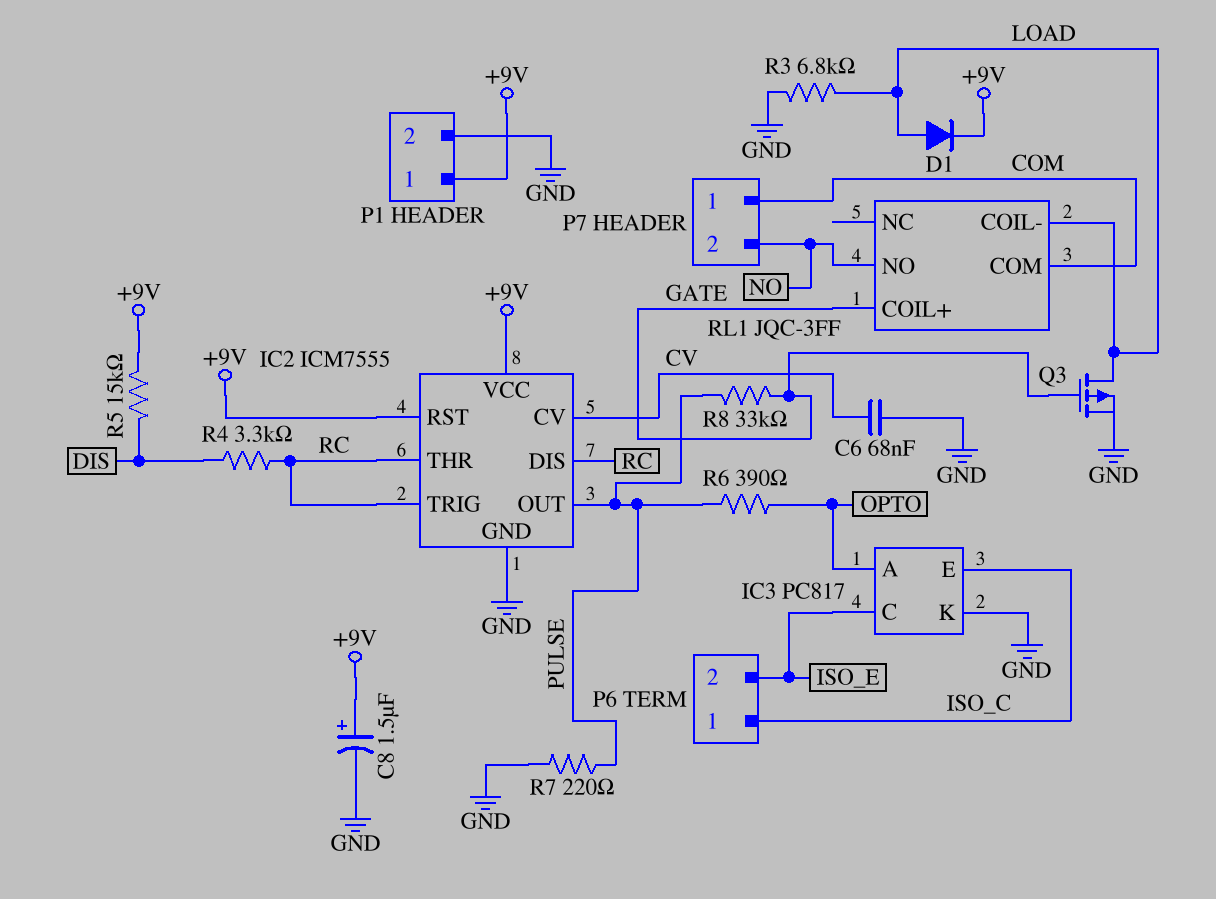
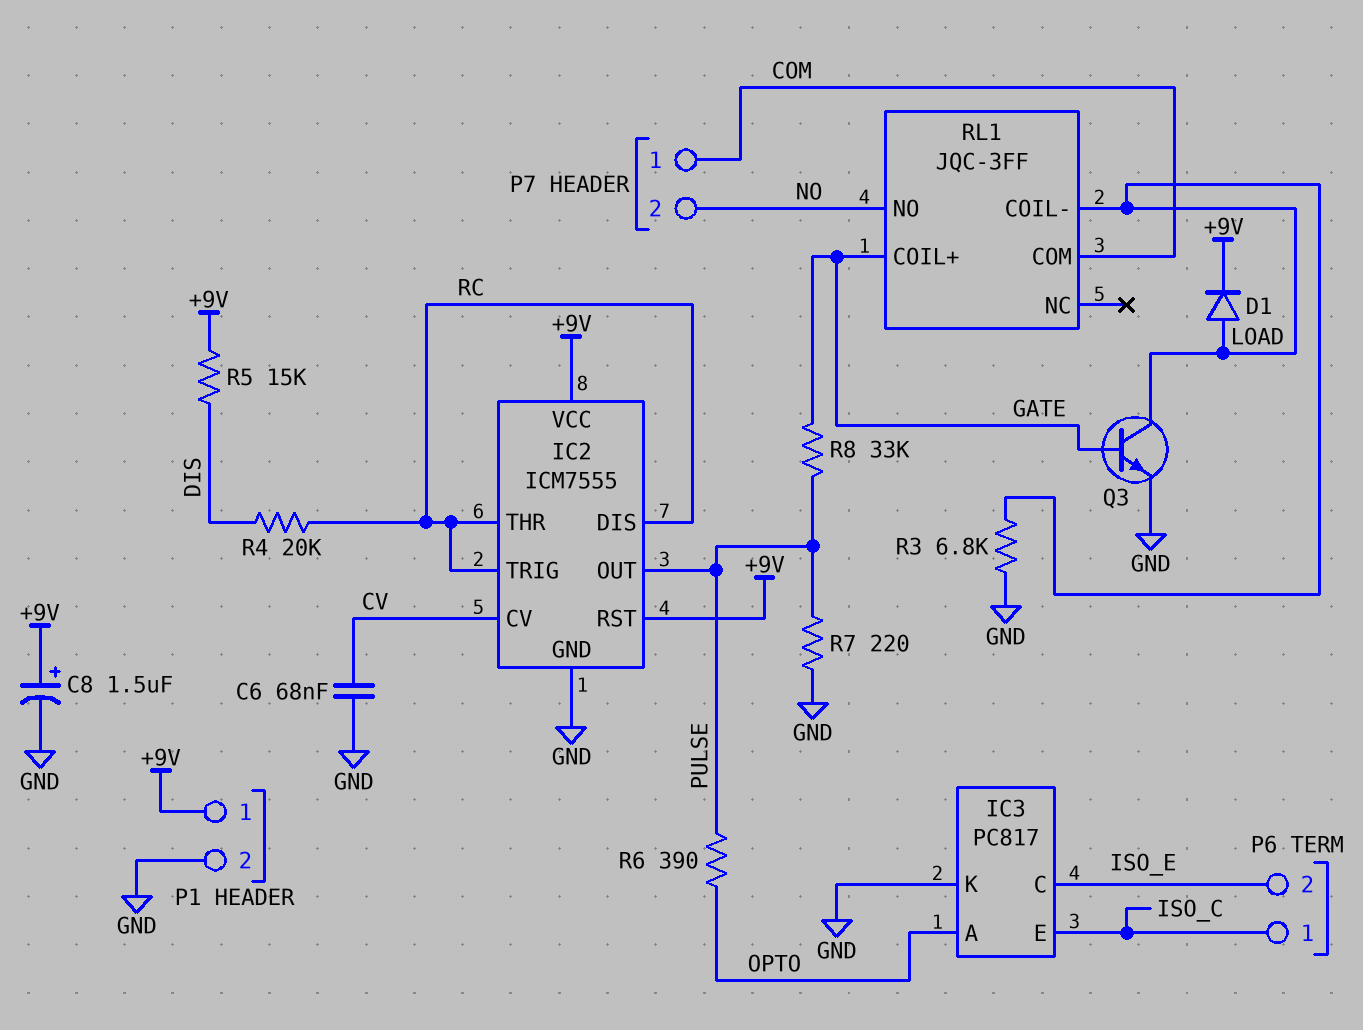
Q3: PMOS (G GATE, D LOAD, S GND) -> NPN (B GATE, C LOAD, E GND)
R4: 3.3k (DIS, RC) -> 20k (DIS, RC)

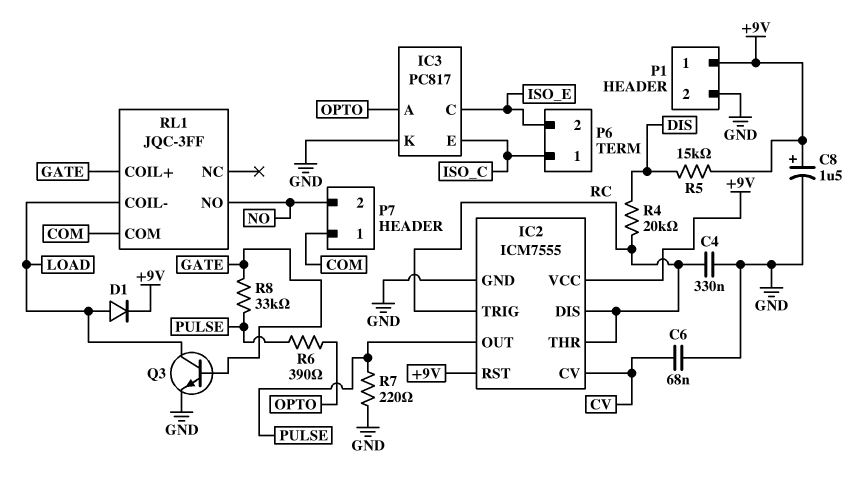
C4: none -> 330nF (GND, RC)
R3: 6.8k (GND, LOAD) -> none

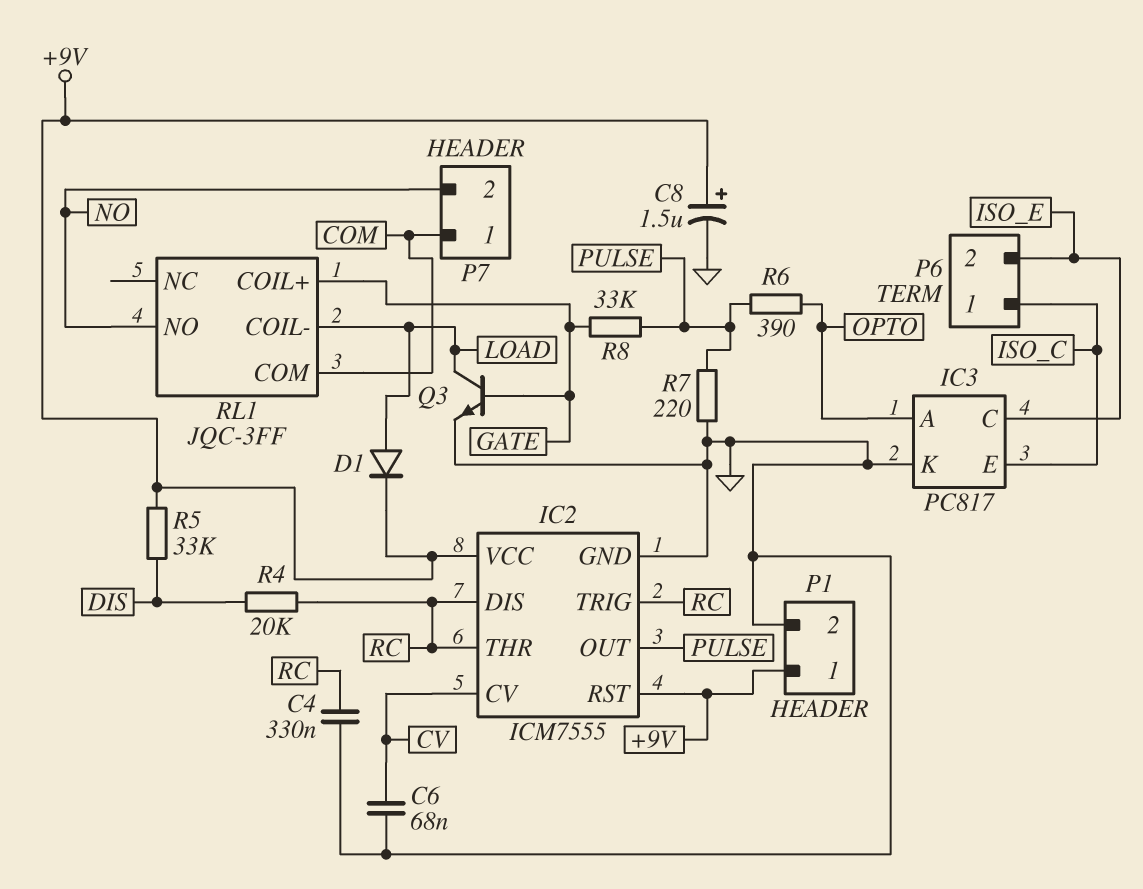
R5: 15k (+9V, DIS) -> 33k (+9V, DIS)

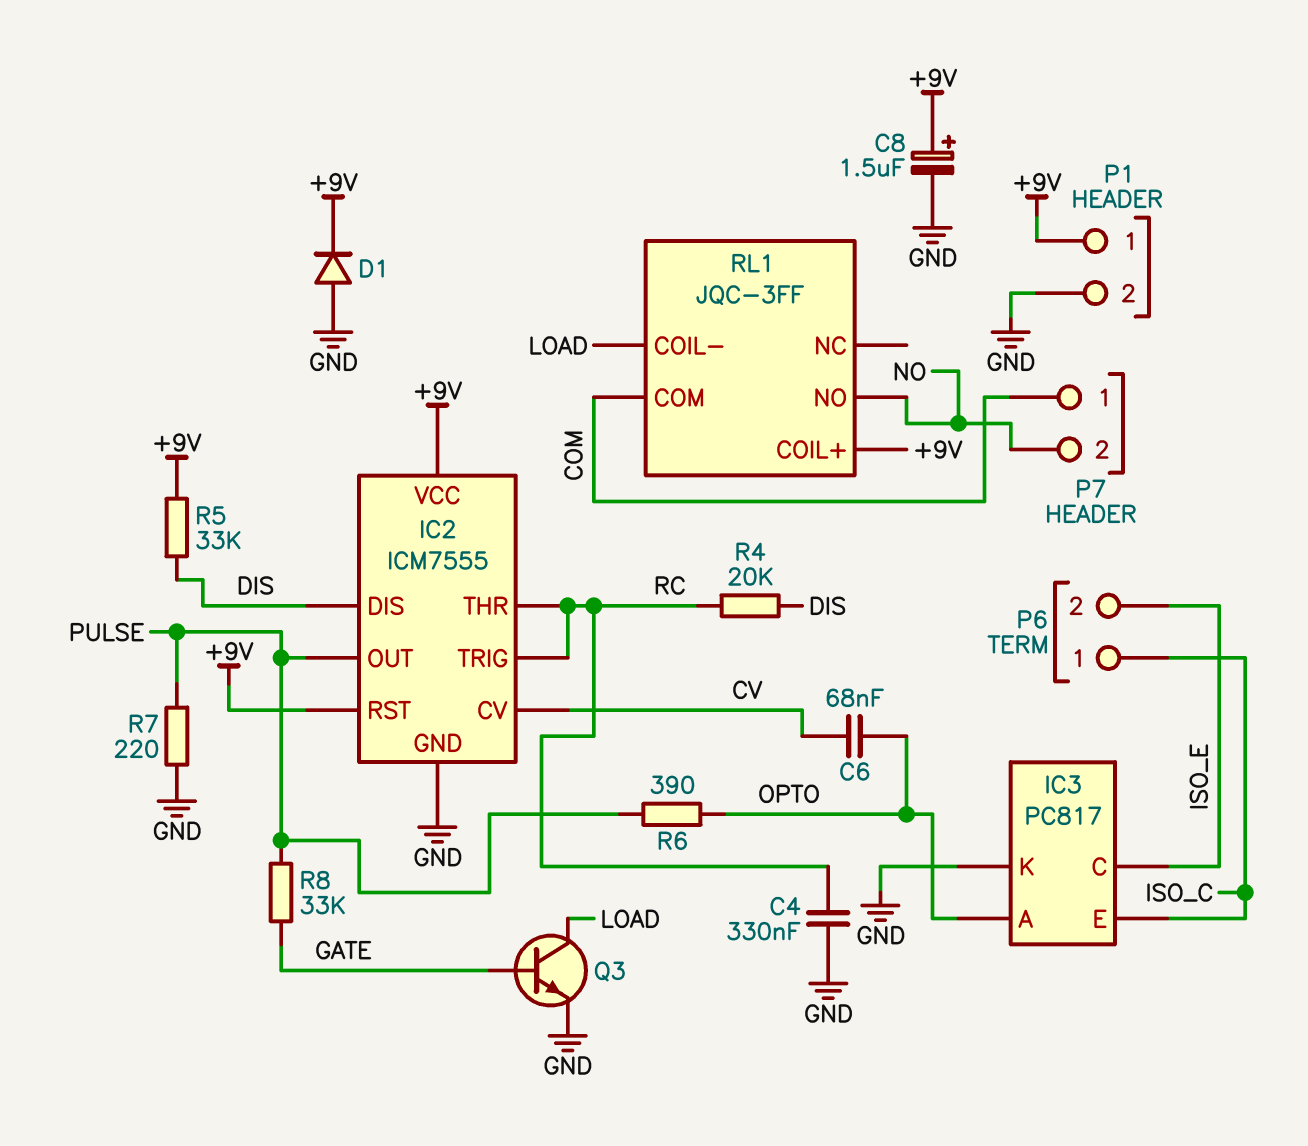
C6: 68nF (CV, GND) -> 68nF (CV, OPTO)
D1: diode (A LOAD, K +9V) -> diode (A GND, K +9V)
IC2 pin DIS: RC -> DIS
RL1 pin COIL+: GATE -> +9V

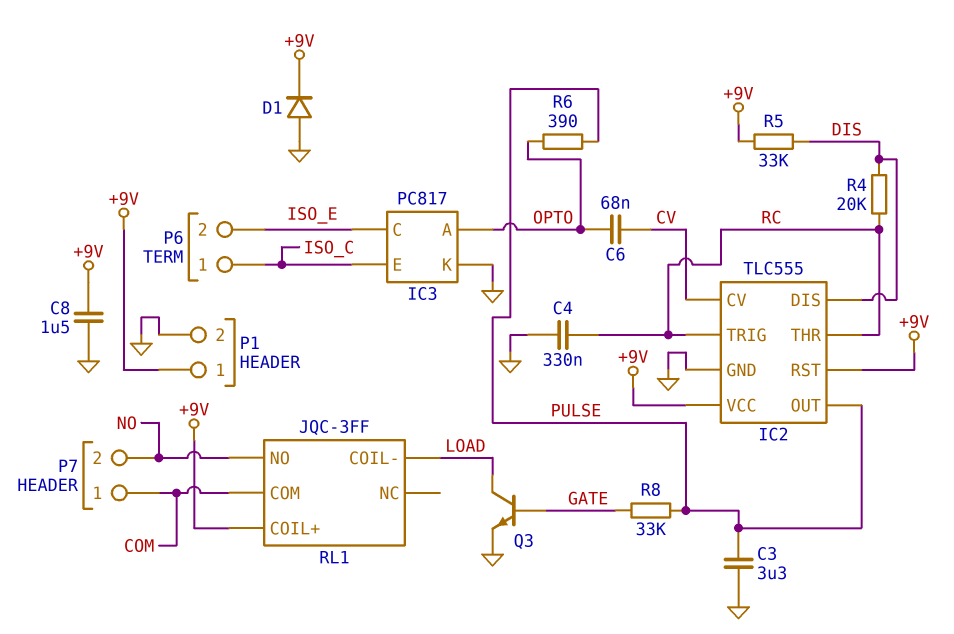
C3: none -> 3.3uF (GND, PULSE)
C8: 1.5uF (plus +9V, minus GND) -> 1.5uF (+9V, GND)
IC2: ICM7555 -> TLC555
R7: 220 (GND, PULSE) -> none

